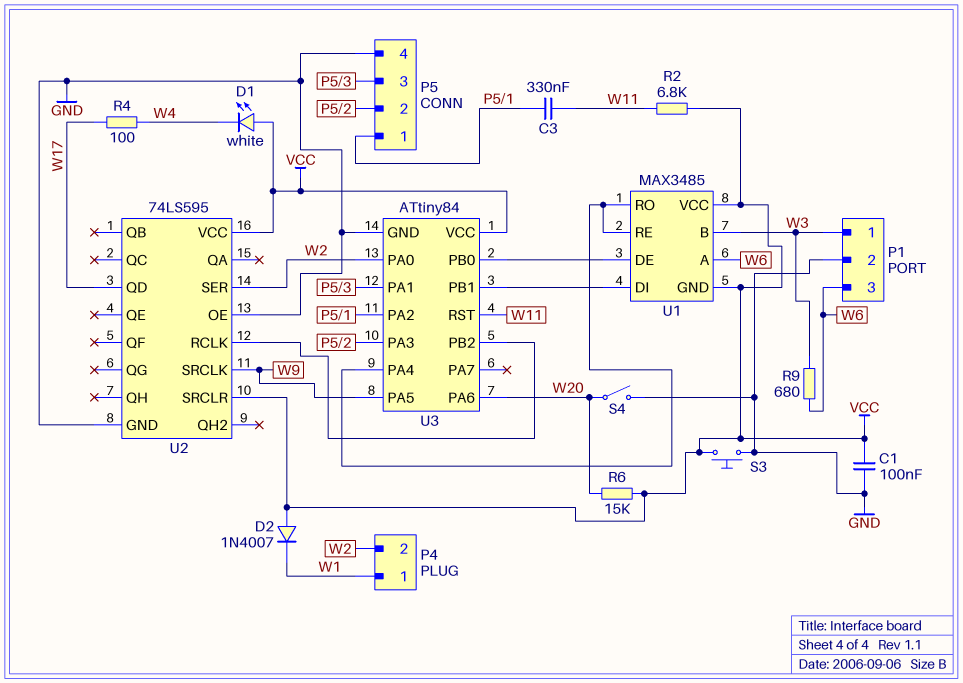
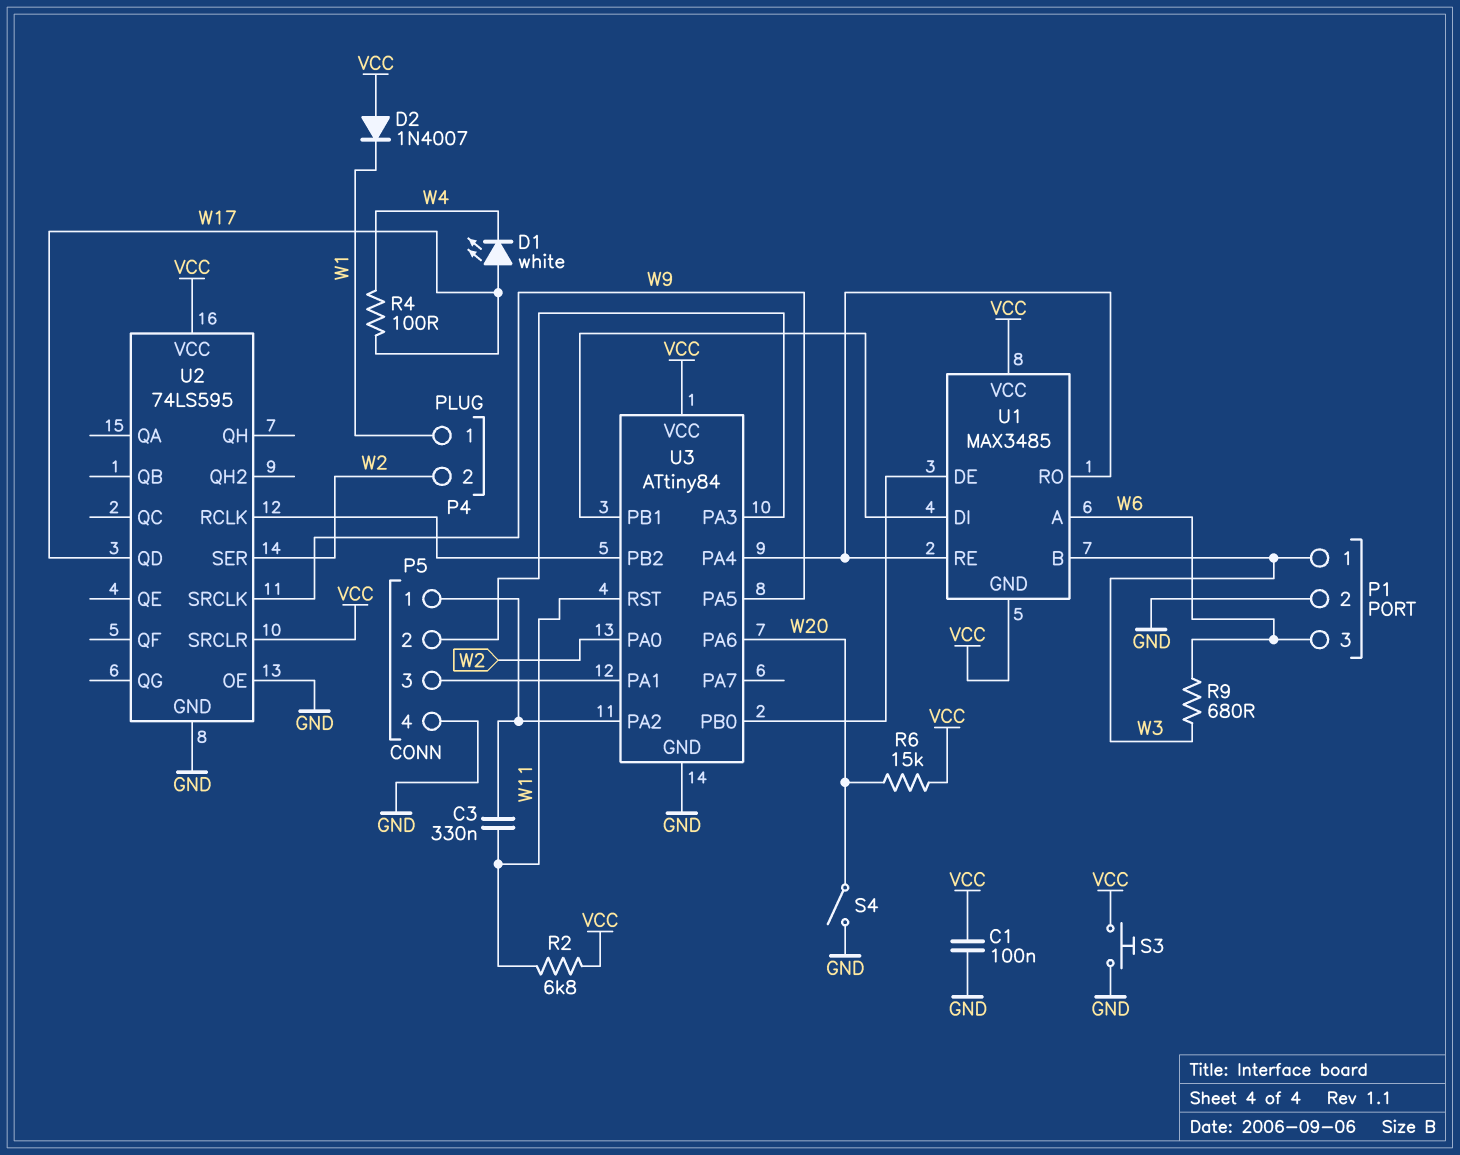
D1: LED white (A VCC, K W4) -> LED white (A W17, K W4)

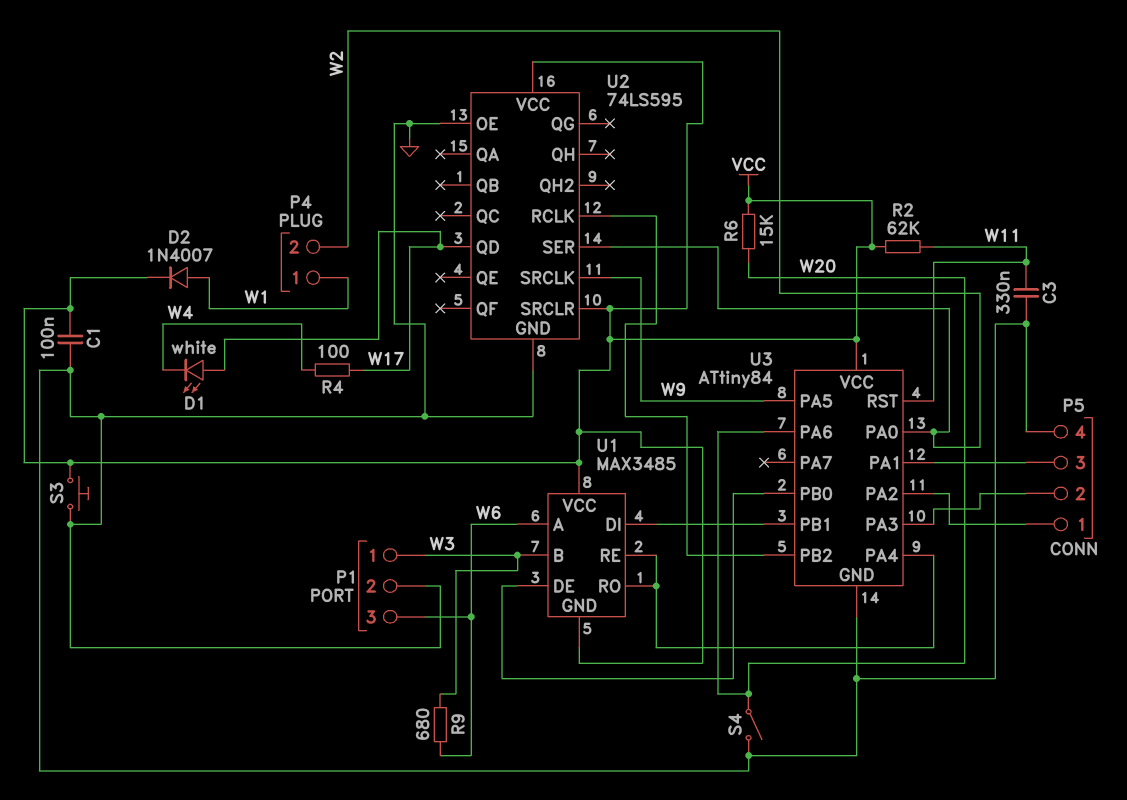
C3: 330nF (P5/1, W11) -> 330nF (GND, W11)
D2: diode 1N4007 (A VCC, K W1) -> diode 1N4007 (A W1, K VCC)
R2: 6.8k (VCC, W11) -> 62k (VCC, W11)

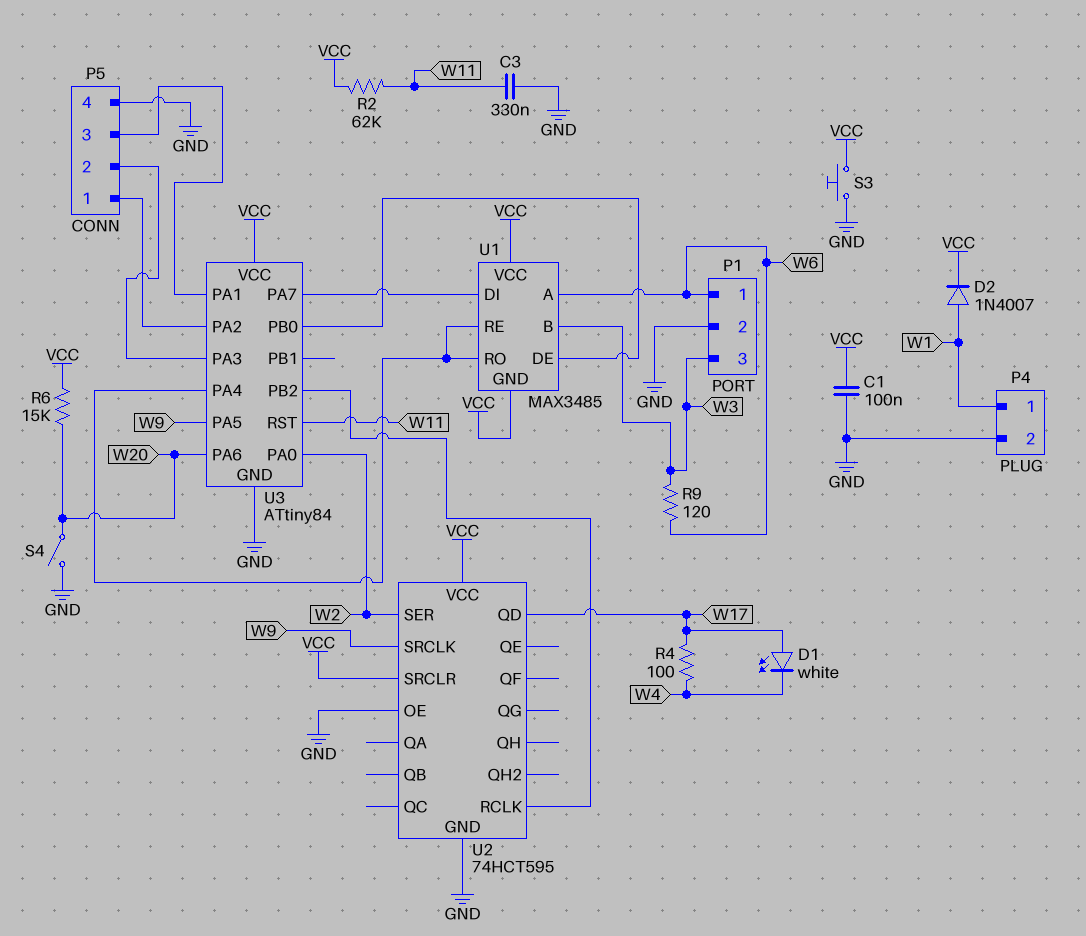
P1 pin 1: W3 -> W6
P1 pin 3: W6 -> W3
P4 pin 2: W2 -> GND
R9: 680 (W3, W6) -> 120 (W3, W6)
U2: 74LS595 -> 74HCT595
U3 pin PA7: none -> U1/DI
U3 pin PB1: U1/DI -> none

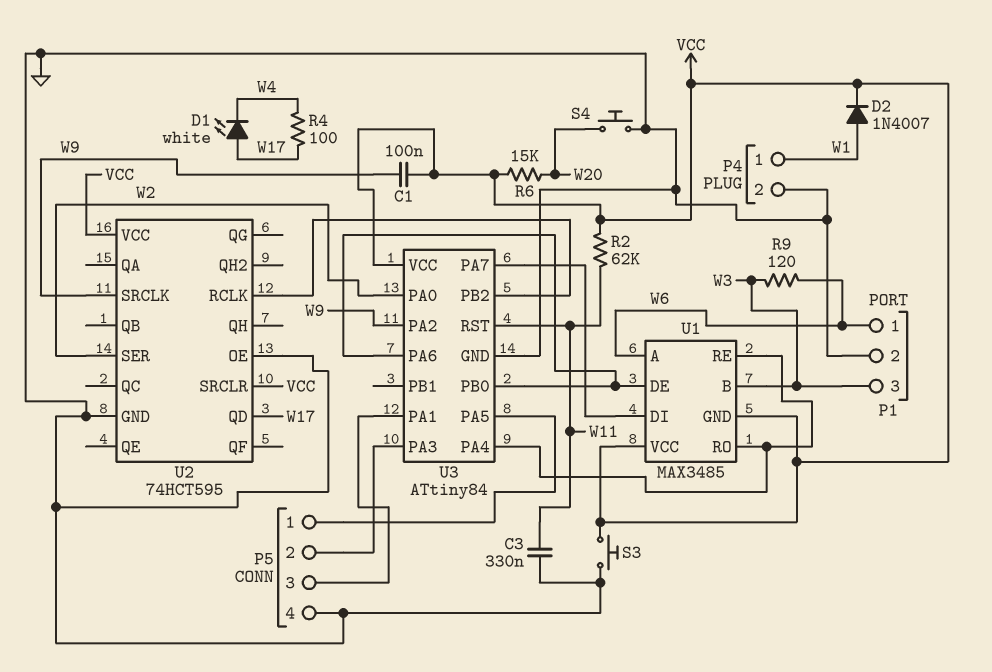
C1: 100nF (GND, VCC) -> 100nF (VCC, W9)
S4: switch (GND, W20) -> button (GND, W20)
U3 pin PA2: P5/1 -> W9
U3 pin PA5: W9 -> P5/1
U3 pin PA6: W20 -> U1/DE

